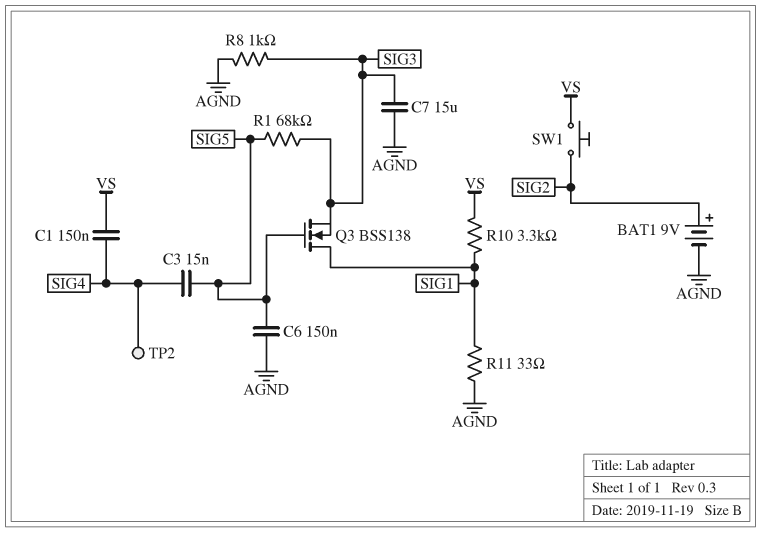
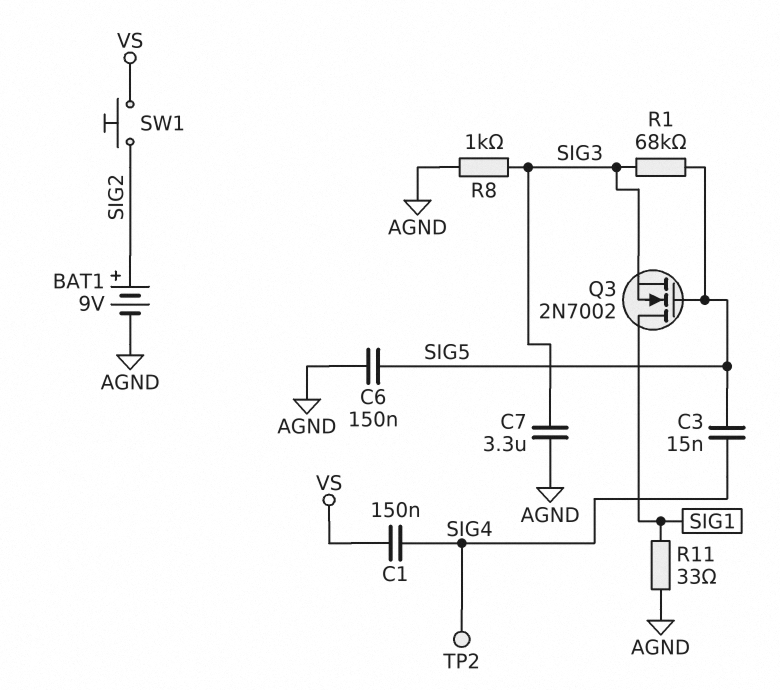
C7: 15uF (AGND, SIG3) -> 3.3uF (AGND, SIG3)
Q3: NMOS BSS138 (G SIG5, D SIG1, S SIG3) -> NMOS 2N7002 (G SIG5, D SIG1, S SIG3)
R10: 3.3k (SIG1, VS) -> none

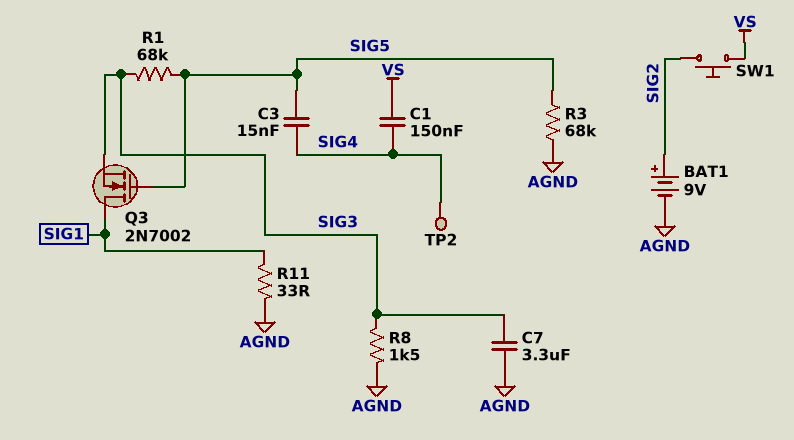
C6: 150nF (AGND, SIG5) -> none
R3: none -> 68k (AGND, SIG5)
R8: 1k (AGND, SIG3) -> 1.5k (AGND, SIG3)

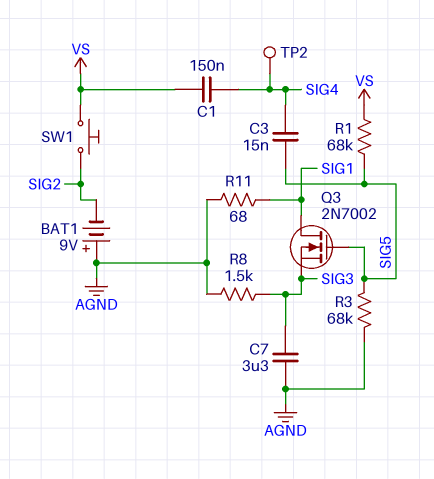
BAT1: 9V (plus SIG2, minus AGND) -> 9V (plus AGND, minus SIG2)
R1: 68k (SIG3, SIG5) -> 68k (SIG5, VS)
R11: 33 (AGND, SIG1) -> 68 (AGND, SIG1)

